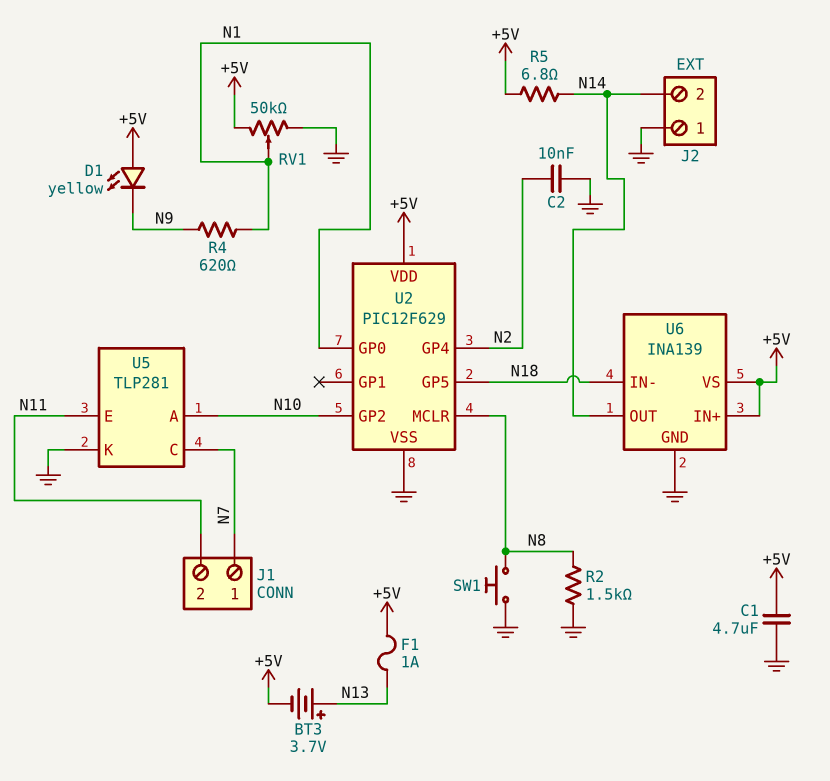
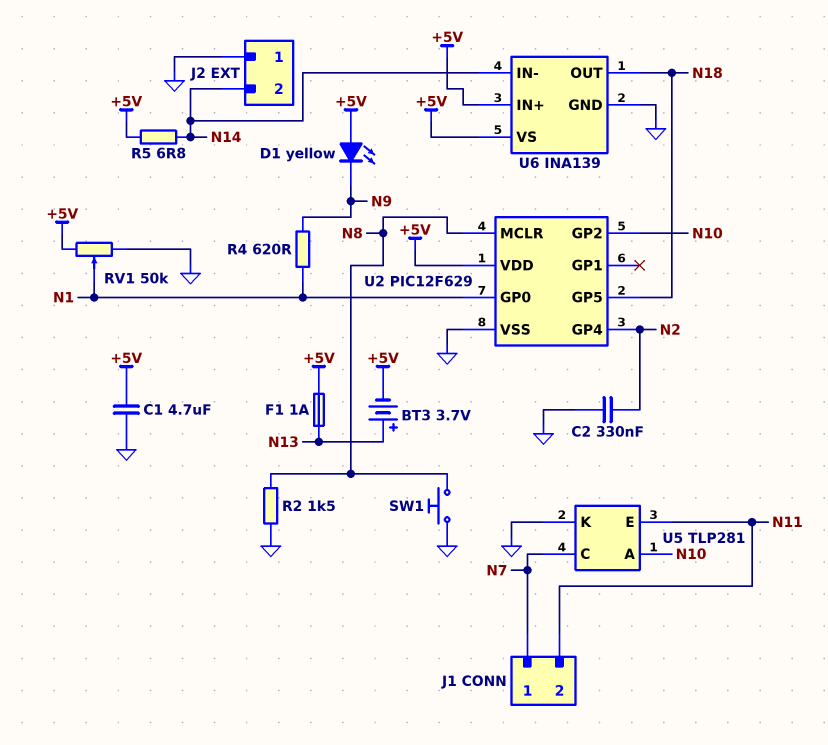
C2: 10nF (GND, N2) -> 330nF (GND, N2)
U6 pin IN-: N18 -> N14
U6 pin OUT: N14 -> N18

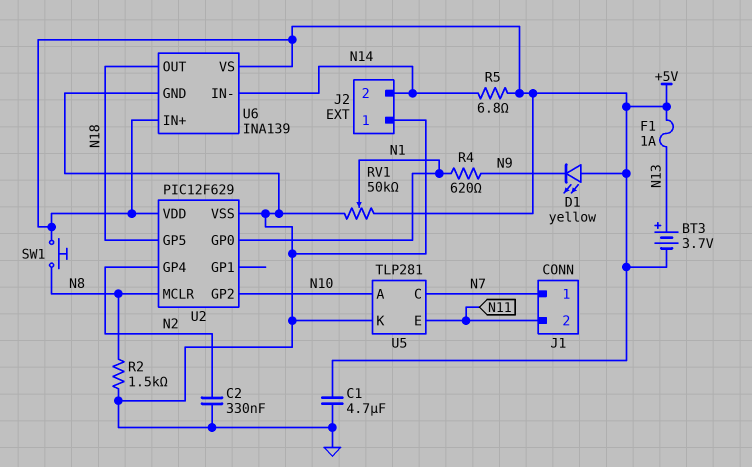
SW1: button (GND, N8) -> button (+5V, N8)

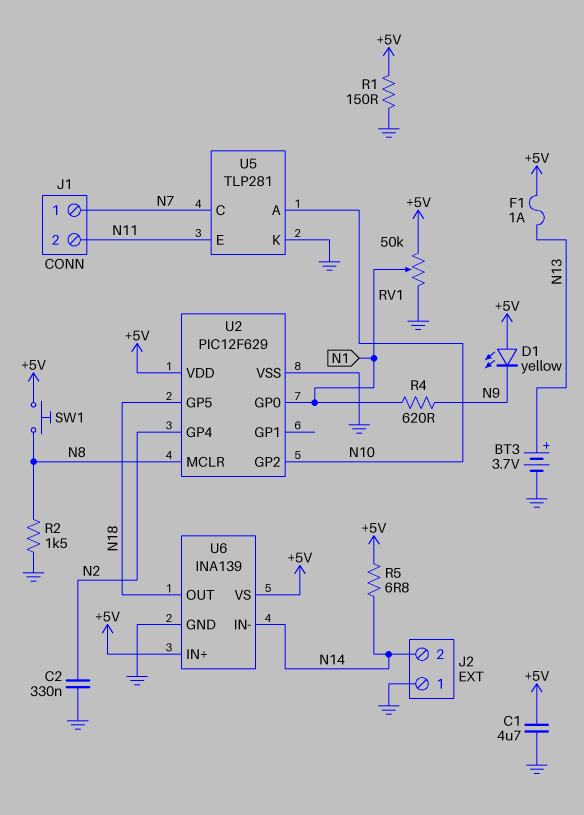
BT3: 3.7V (plus N13, minus +5V) -> 3.7V (plus N13, minus GND)
R1: none -> 150 (+5V, GND)

